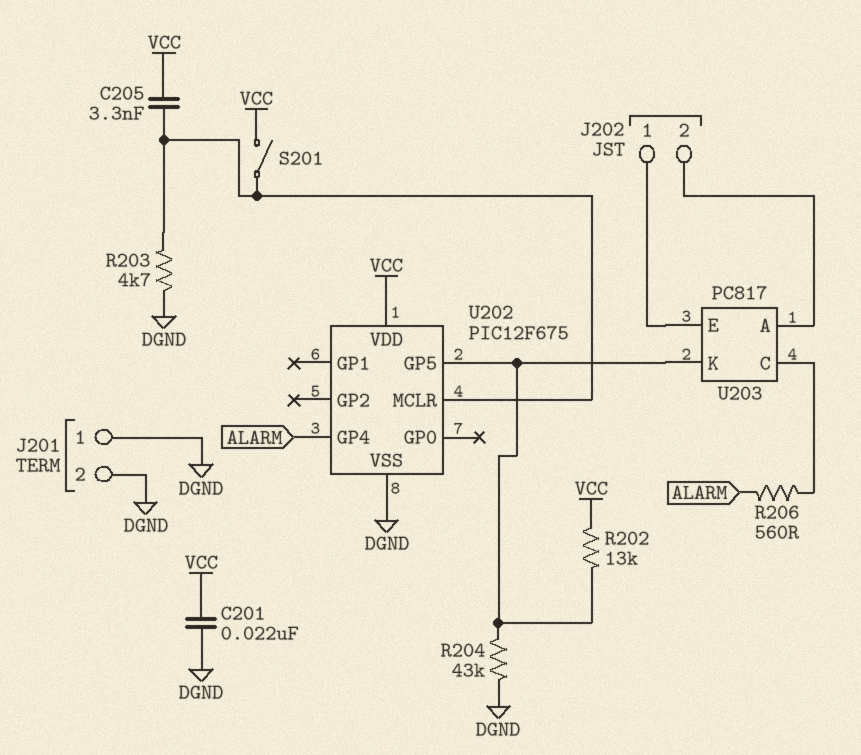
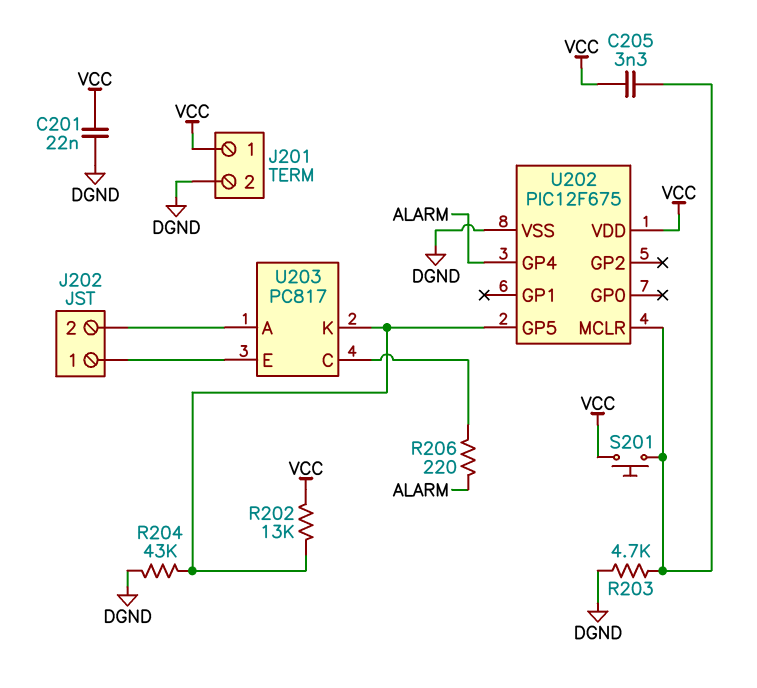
J201 pin 1: DGND -> VCC
R206: 560 (ALARM, U203/C) -> 220 (ALARM, U203/C)
S201: switch (U202/MCLR, VCC) -> button (U202/MCLR, VCC)

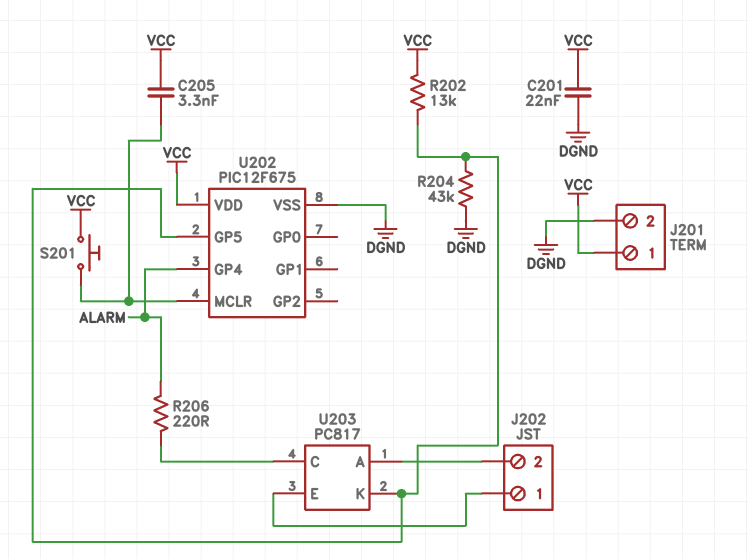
R203: 4.7k (DGND, U202/MCLR) -> none

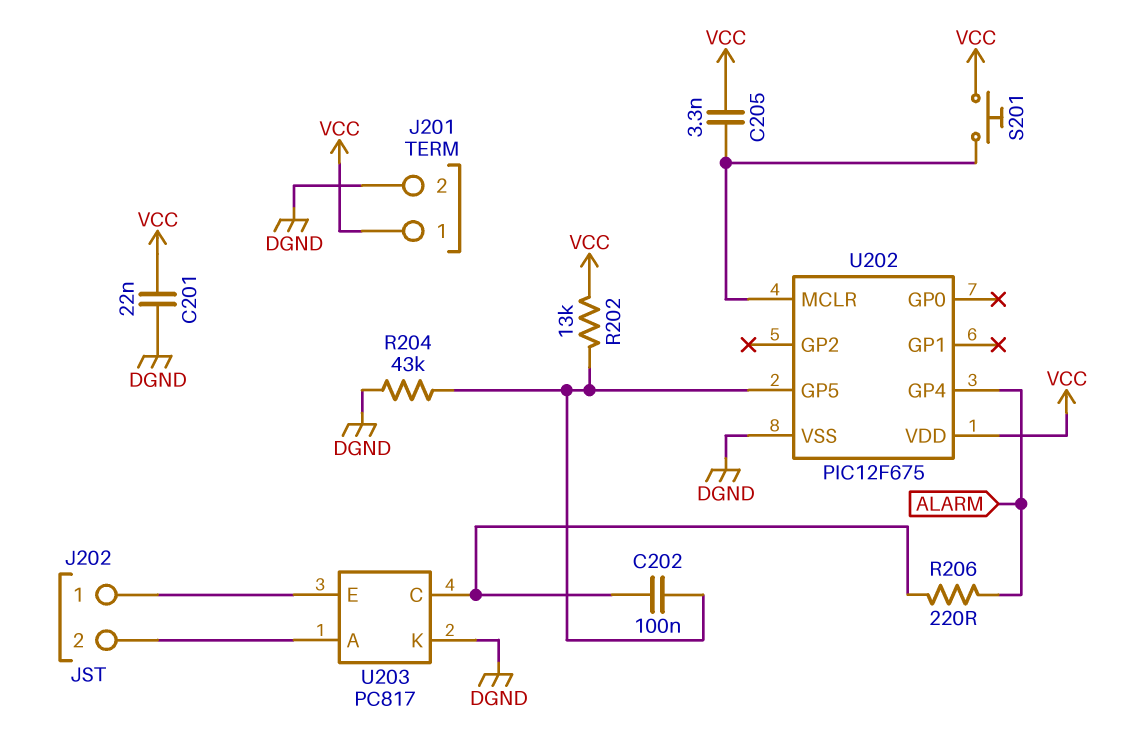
C202: none -> 100nF (U202/GP5, U203/C)
U203 pin K: U202/GP5 -> DGND

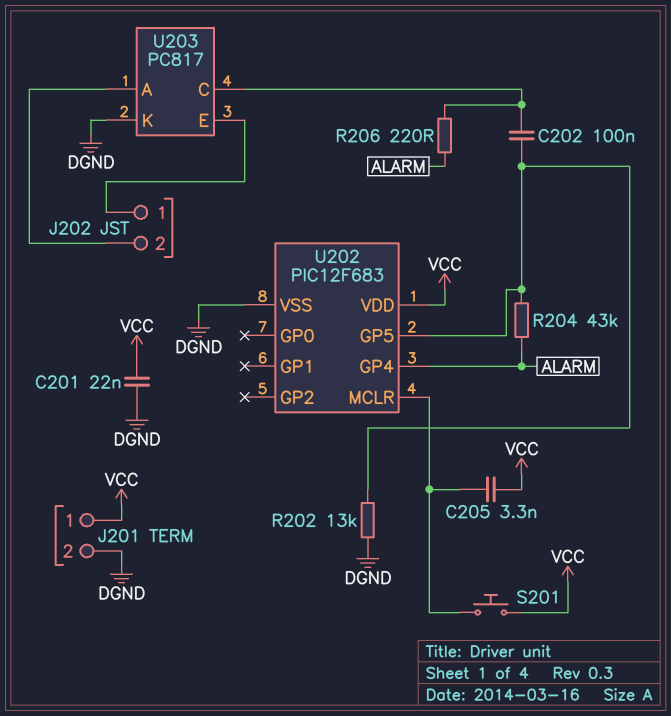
R202: 13k (U202/GP5, VCC) -> 13k (DGND, U202/GP5)
R204: 43k (DGND, U202/GP5) -> 43k (ALARM, U202/GP5)
U202: PIC12F675 -> PIC12F683

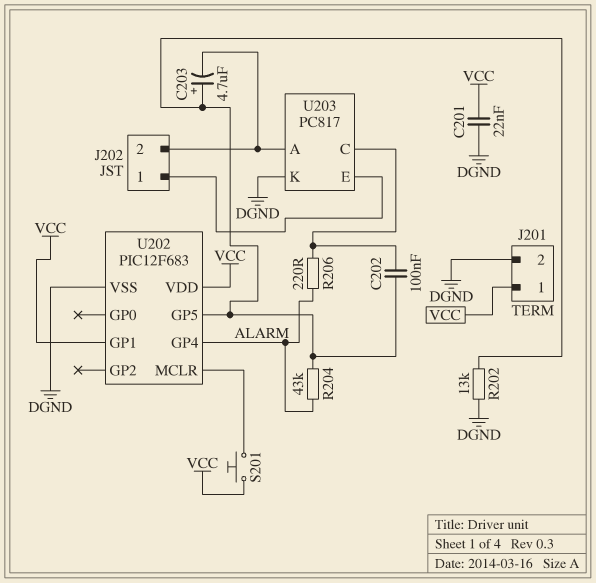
C203: none -> 4.7uF (plus U202/GP5, minus J202/2)
C205: 3.3nF (U202/MCLR, VCC) -> none
U202 pin GP1: none -> VCC

